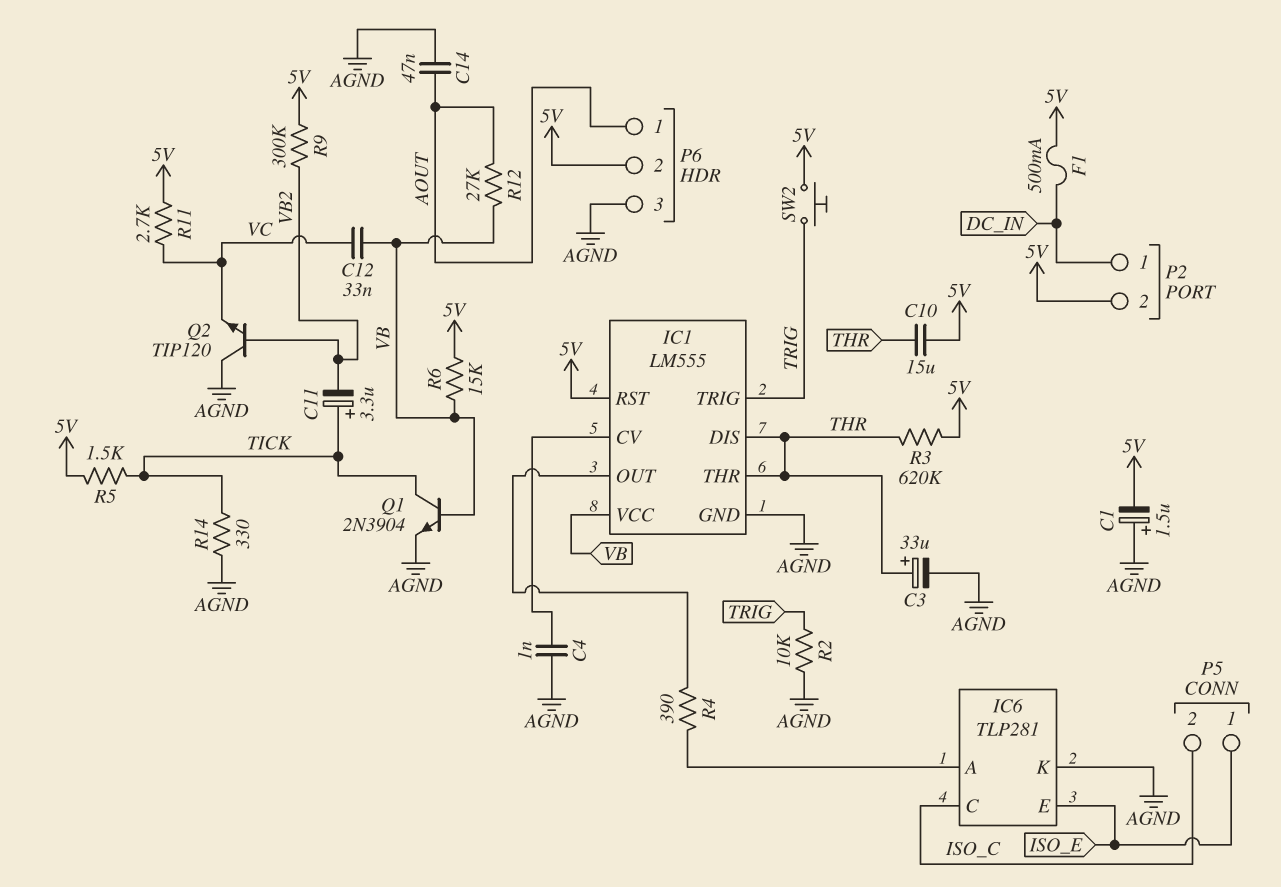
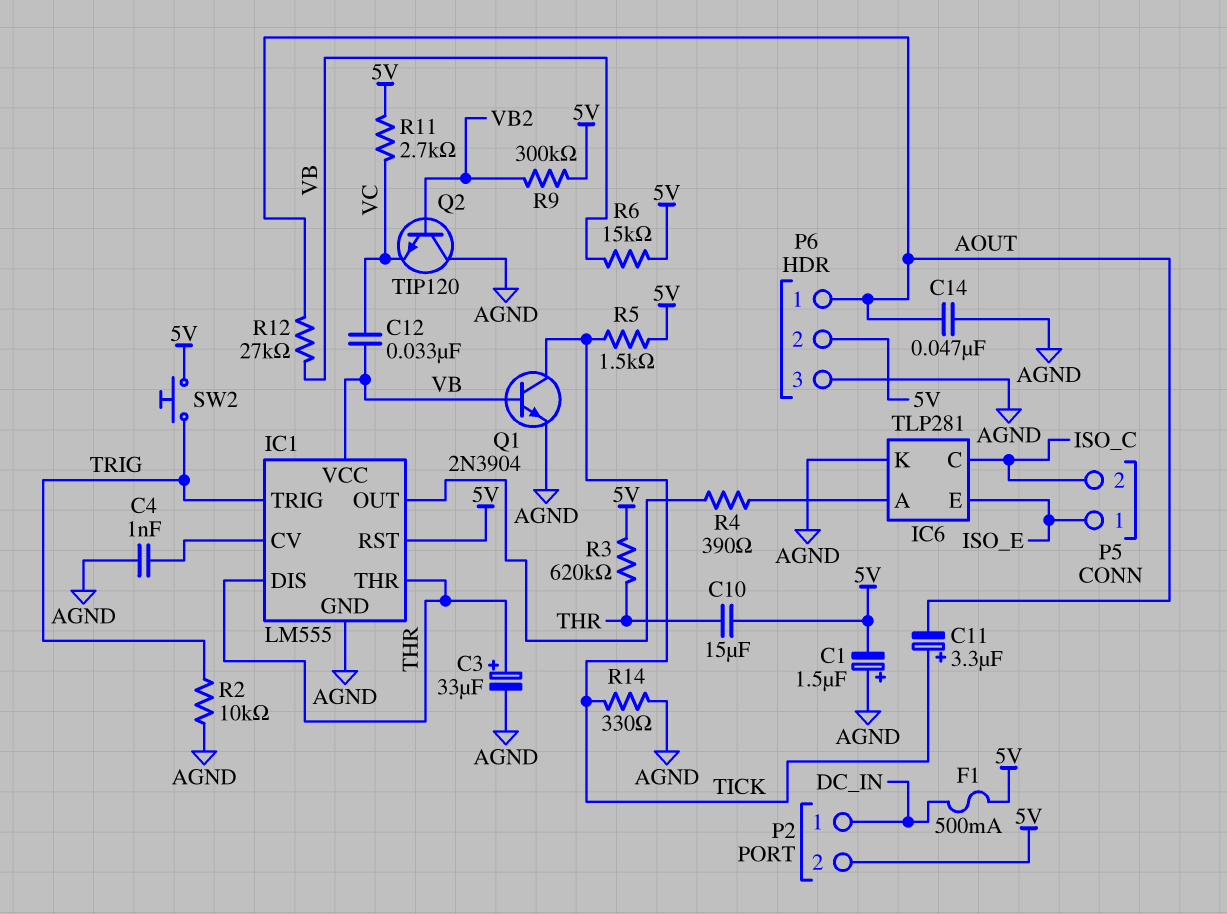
C11: 3.3uF (plus TICK, minus VB2) -> 3.3uF (plus TICK, minus AOUT)

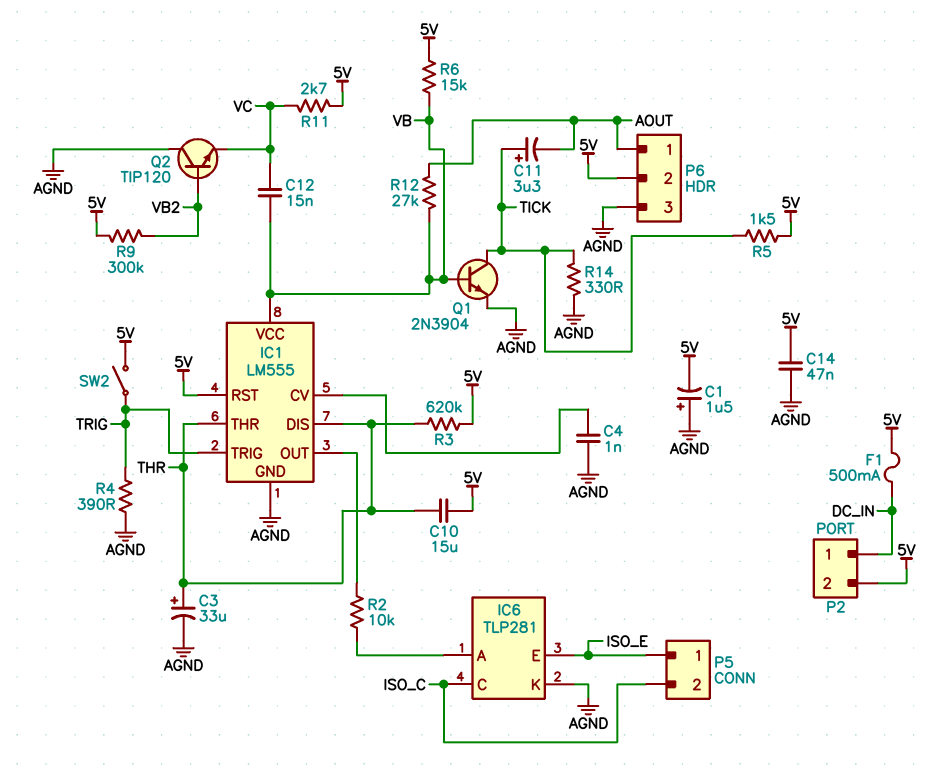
C12: 33nF (VB, VC) -> 15nF (VB, VC)
C14: 47nF (AGND, AOUT) -> 47nF (5V, AGND)
R2: 10k (AGND, TRIG) -> 10k (IC1/OUT, IC6/A)
R4: 390 (IC1/OUT, IC6/A) -> 390 (AGND, TRIG)
SW2: button (5V, TRIG) -> switch (5V, TRIG)

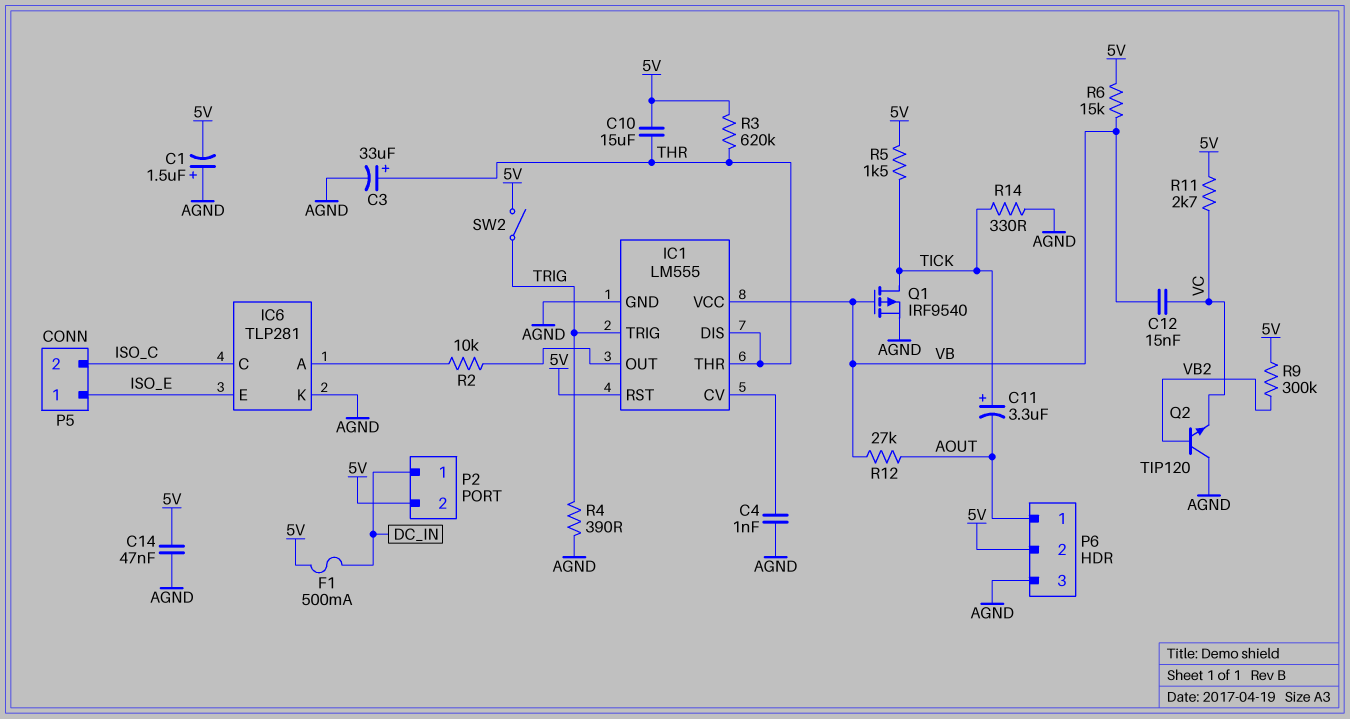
Q1: NPN 2N3904 (B VB, C TICK, E AGND) -> PMOS IRF9540 (G VB, D TICK, S AGND)

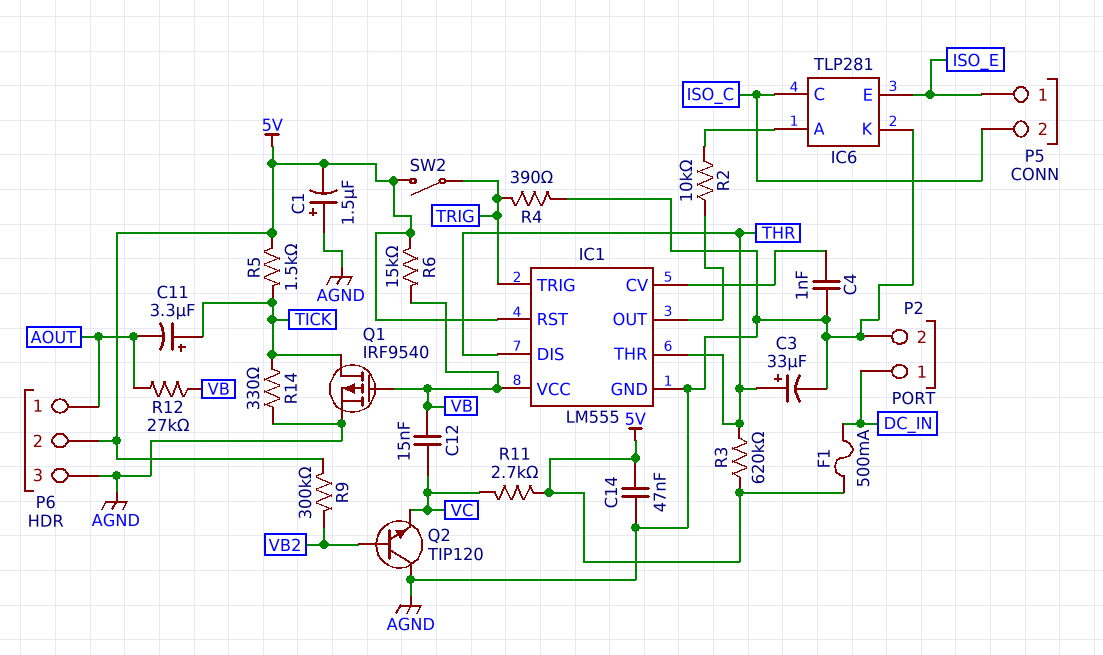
C10: 15uF (5V, THR) -> none
P2 pin 2: 5V -> AGND

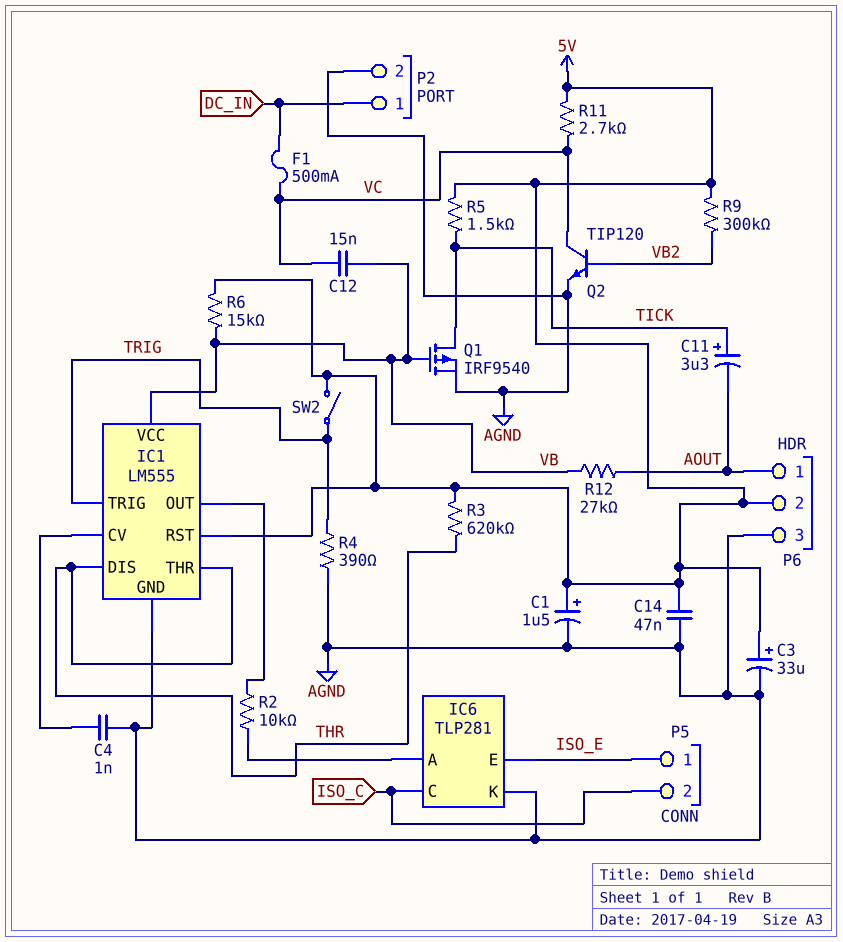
C1: 1.5uF (plus AGND, minus 5V) -> 1.5uF (plus 5V, minus AGND)
C3: 33uF (plus THR, minus AGND) -> 33uF (plus 5V, minus AGND)
F1: 500mA (5V, DC_IN) -> 500mA (DC_IN, VC)
Q2: NPN TIP120 (B VB2, C AGND, E VC) -> NPN TIP120 (B VB2, C VC, E AGND)
R14: 330 (AGND, TICK) -> none

